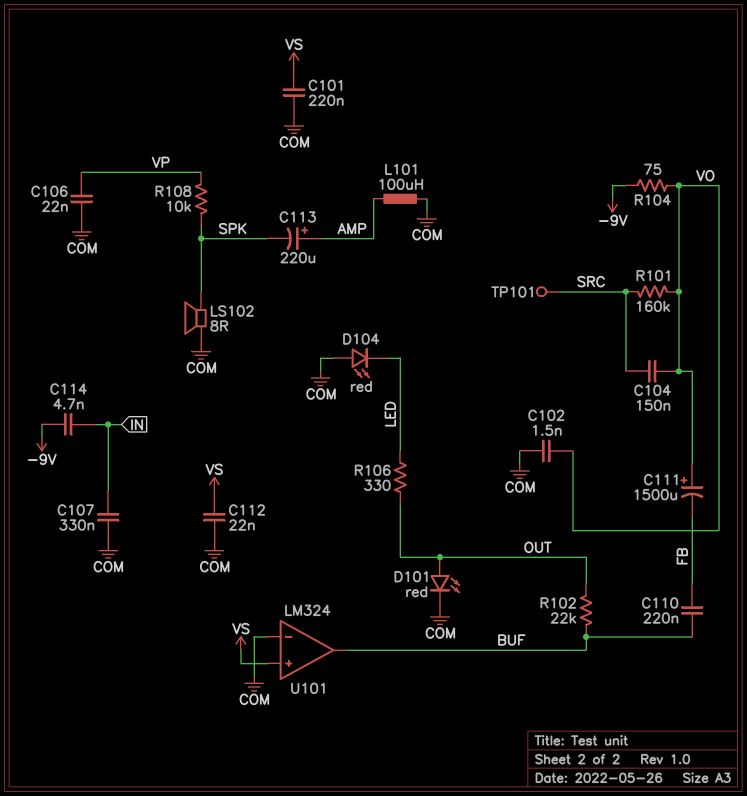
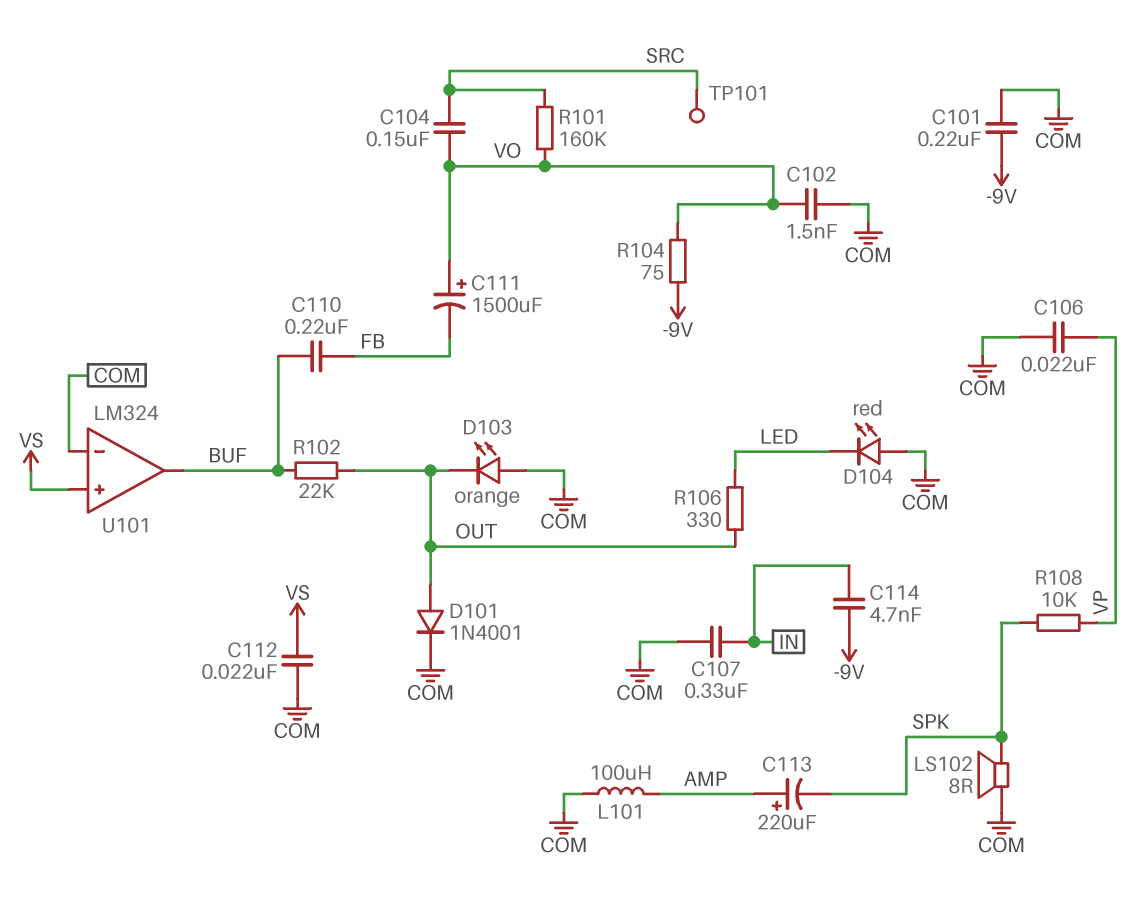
C101: 220nF (COM, VS) -> 220nF (-9V, COM)
D101: LED red (A OUT, K COM) -> diode 1N4001 (A OUT, K COM)
D103: none -> LED orange (A COM, K OUT)

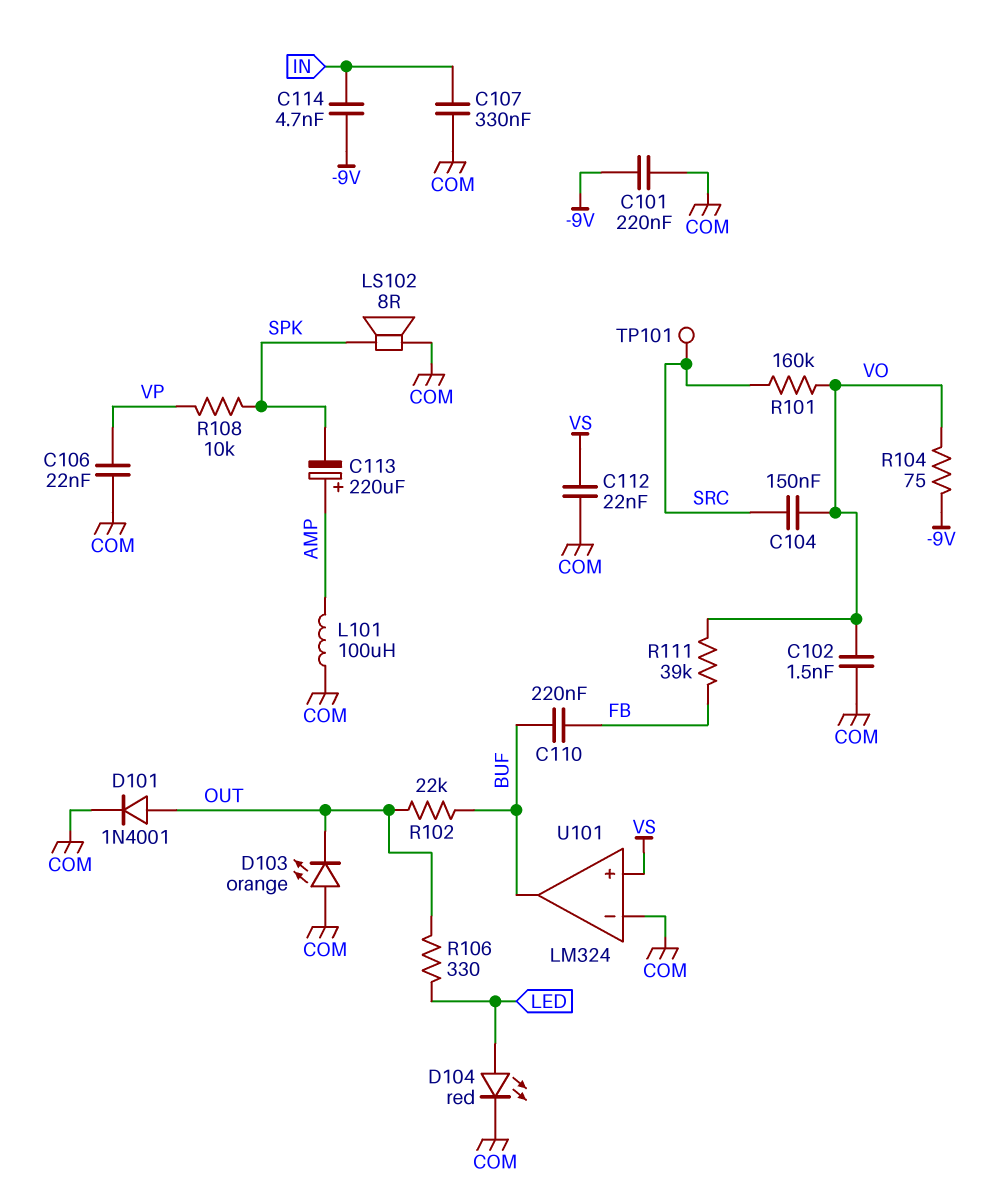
C111: 1500uF (plus VO, minus FB) -> none
D104: LED red (A COM, K LED) -> LED red (A LED, K COM)
R111: none -> 39k (FB, VO)

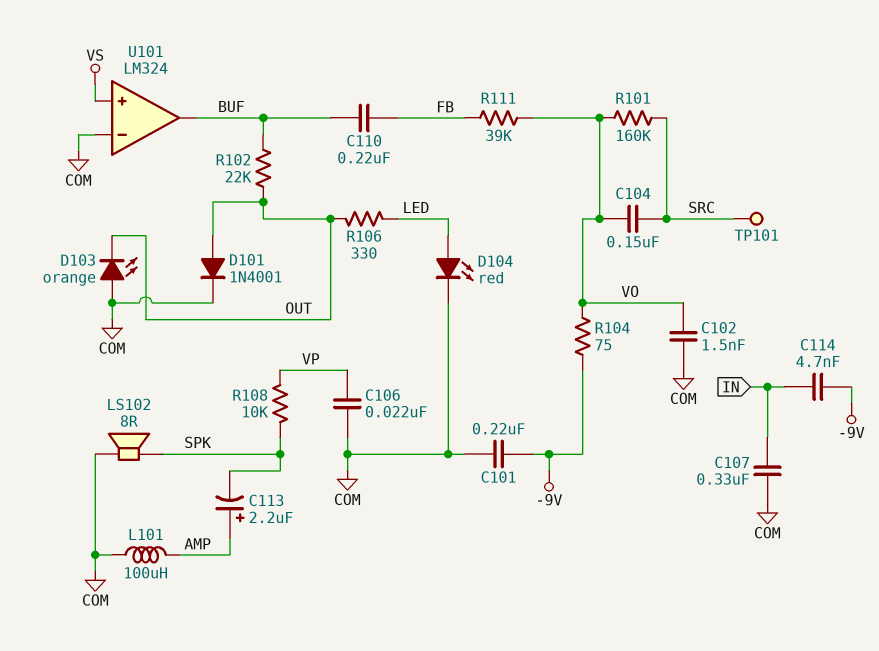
C112: 22nF (COM, VS) -> none
C113: 220uF (plus AMP, minus SPK) -> 2.2uF (plus AMP, minus SPK)

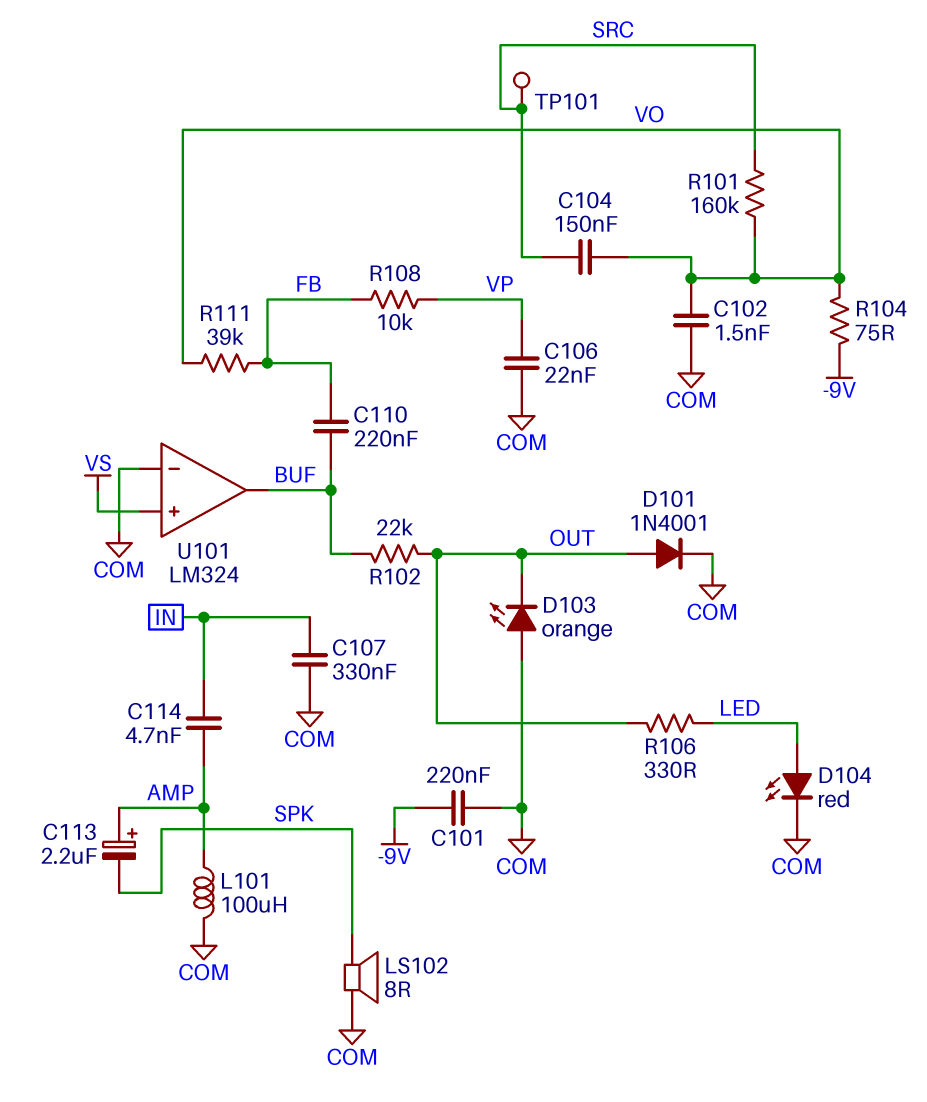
C114: 4.7nF (-9V, IN) -> 4.7nF (AMP, IN)
R108: 10k (SPK, VP) -> 10k (FB, VP)

